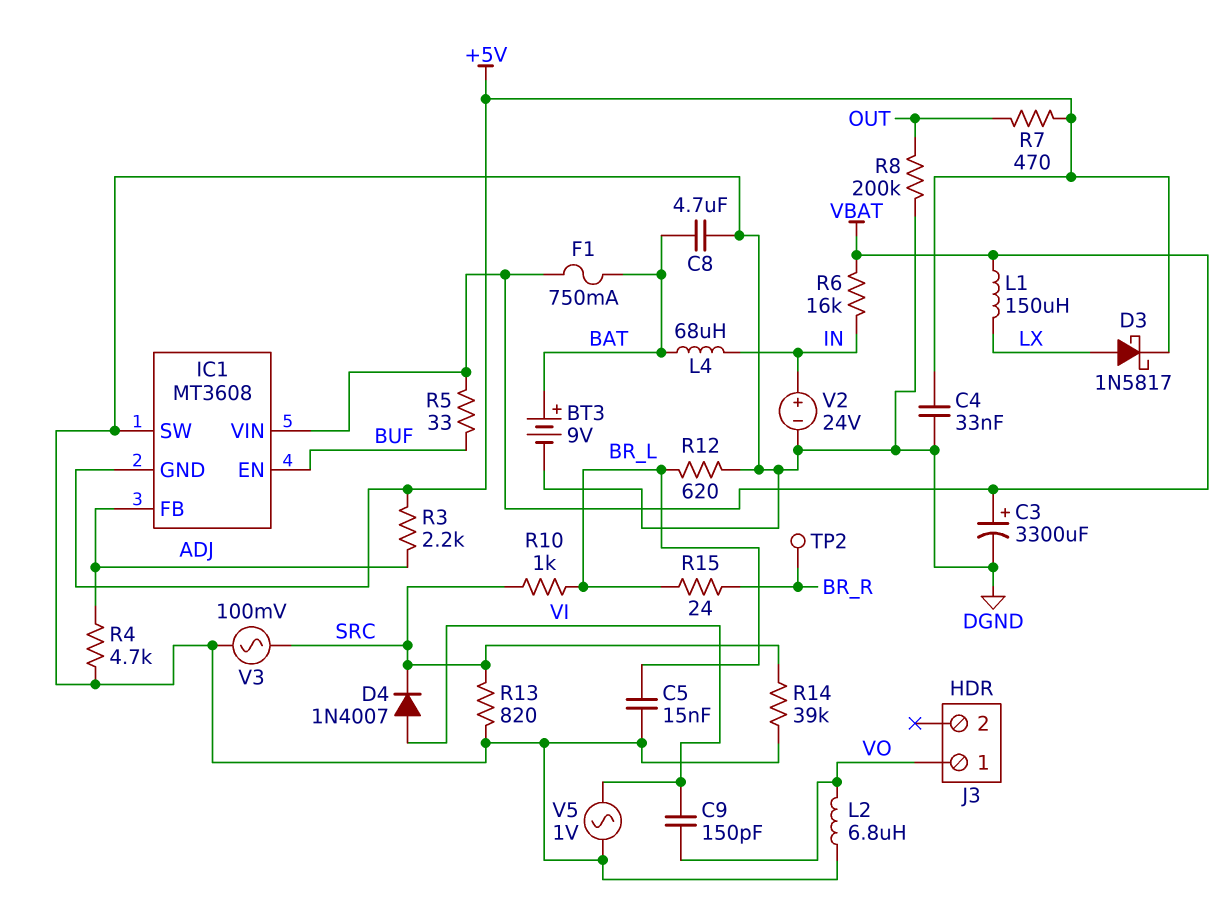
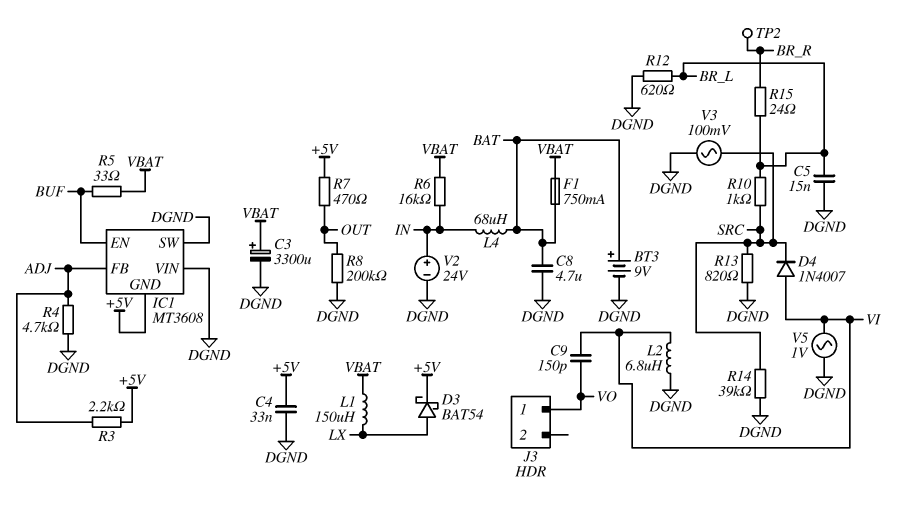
D3: schottky 1N5817 (A LX, K +5V) -> schottky BAT54 (A LX, K +5V)
IC1 pin VIN: VBAT -> DGND
L2: 6.8uH (DGND, VO) -> 6.8uH (DGND, VI)

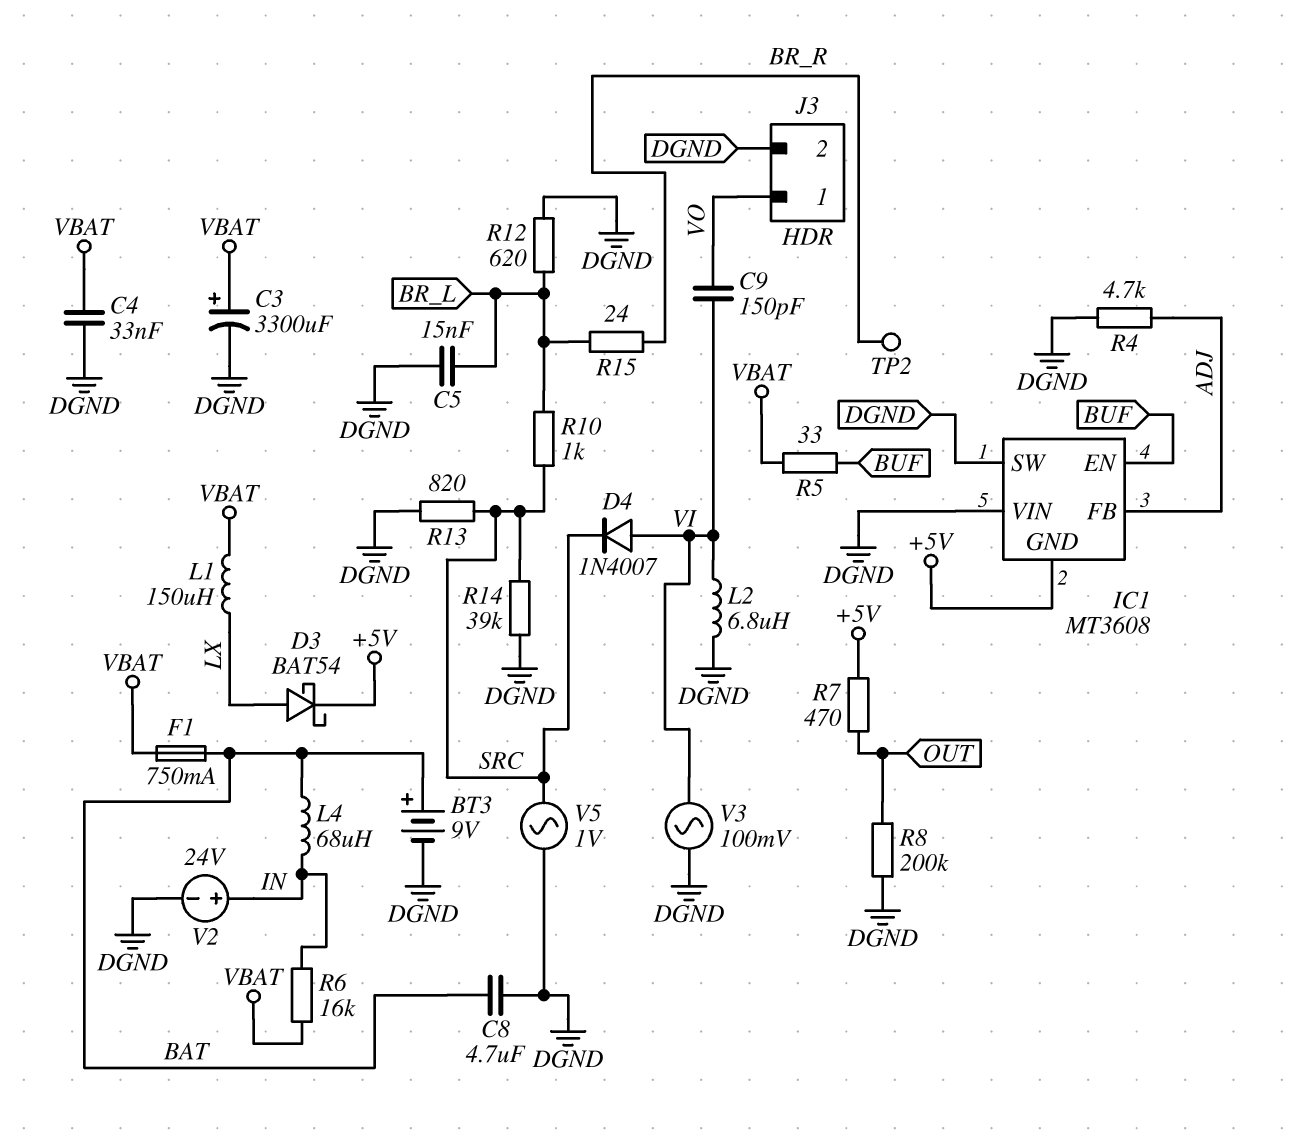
C4: 33nF (+5V, DGND) -> 33nF (DGND, VBAT)
J3 pin 2: none -> DGND
R3: 2.2k (+5V, ADJ) -> none
V3: AC 100mV (DGND, SRC) -> AC 100mV (DGND, VI)
V5: AC 1V (DGND, VI) -> AC 1V (DGND, SRC)

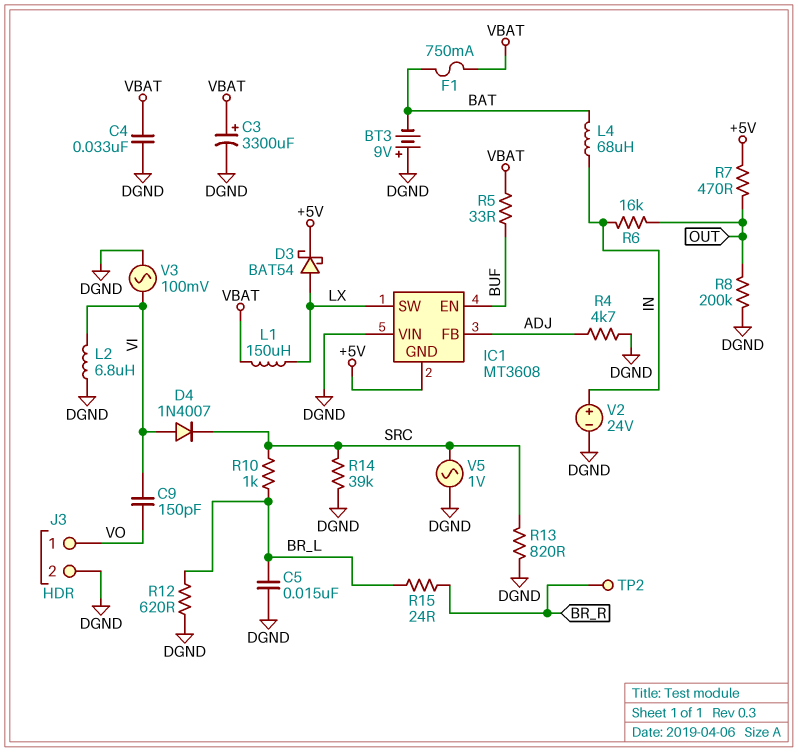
BT3: 9V (plus BAT, minus DGND) -> 9V (plus DGND, minus BAT)
C8: 4.7uF (BAT, DGND) -> none
IC1 pin SW: DGND -> LX
R6: 16k (IN, VBAT) -> 16k (IN, OUT)

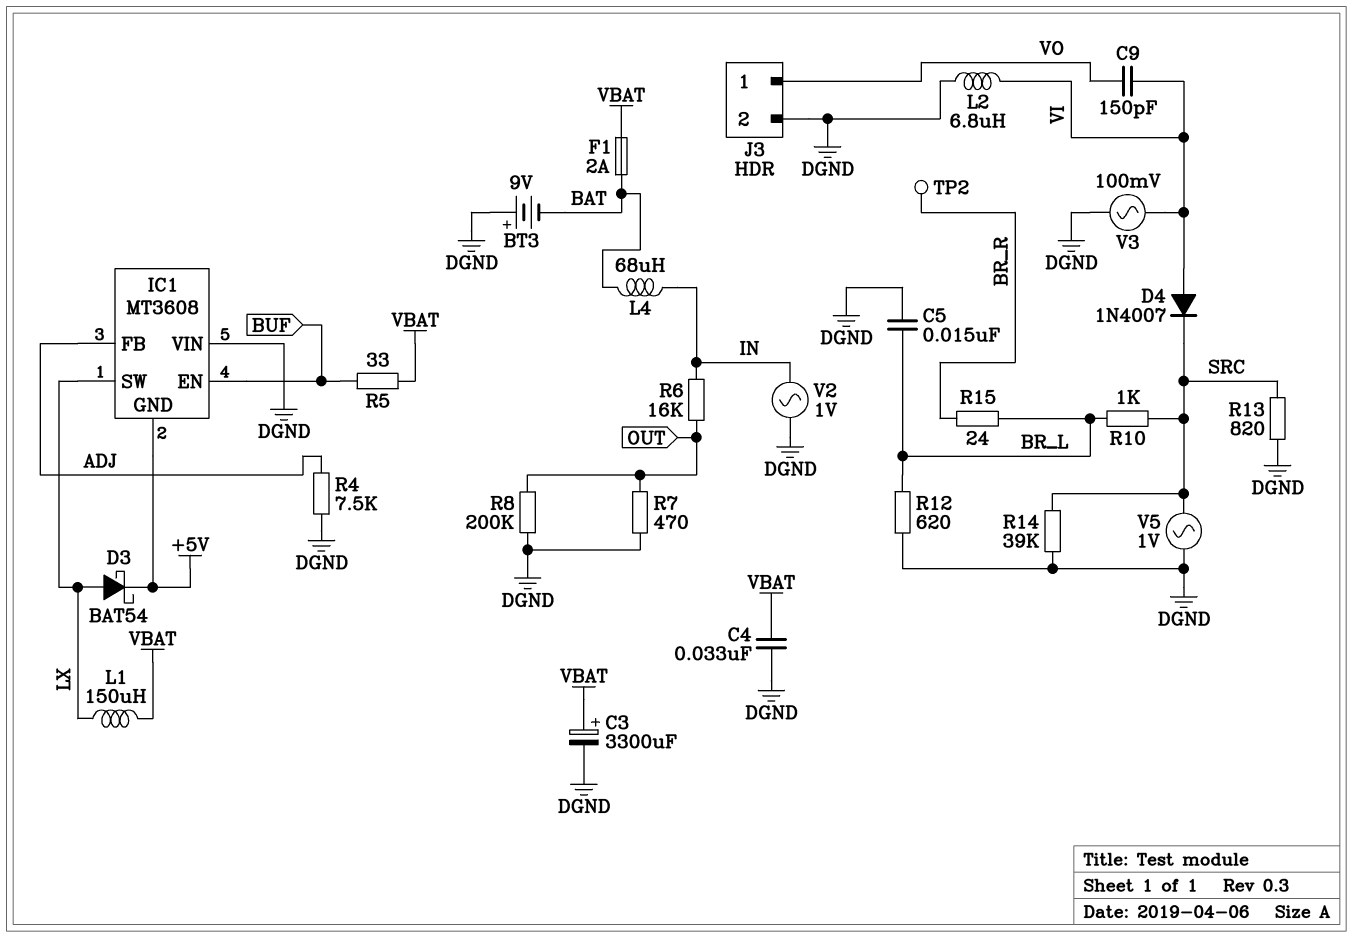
F1: 750mA (BAT, VBAT) -> 2A (BAT, VBAT)
R4: 4.7k (ADJ, DGND) -> 7.5k (ADJ, DGND)
R7: 470 (+5V, OUT) -> 470 (DGND, OUT)
V2: 24V (plus IN, minus DGND) -> AC 1V (DGND, IN)

